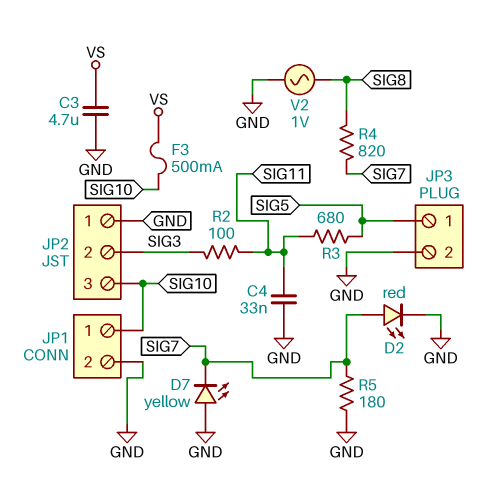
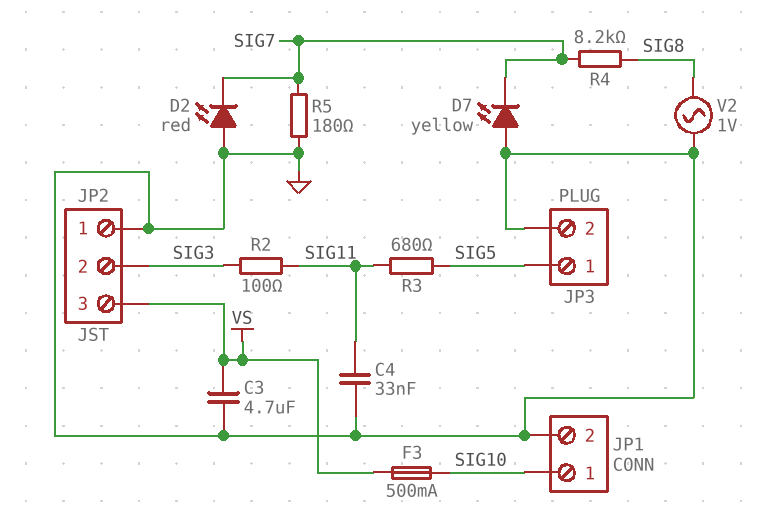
D2: LED red (A SIG7, K GND) -> LED red (A GND, K SIG7)
JP2 pin 3: SIG10 -> VS
R4: 820 (SIG7, SIG8) -> 8.2k (SIG7, SIG8)

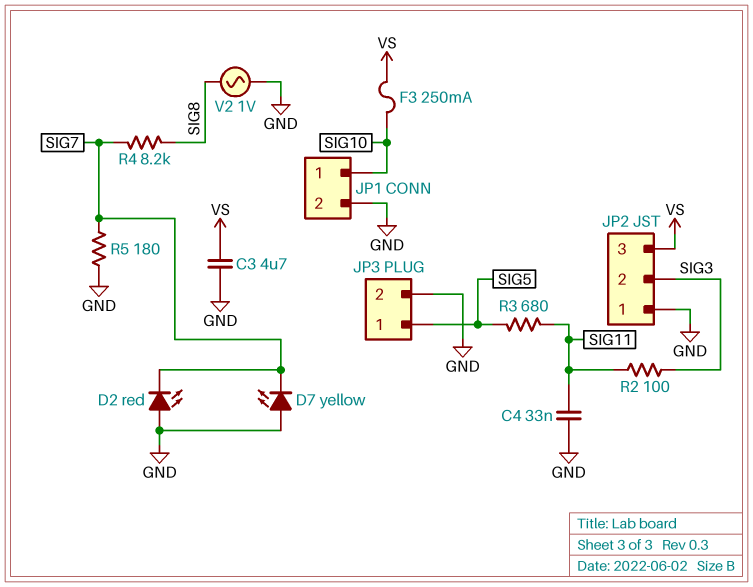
F3: 500mA (SIG10, VS) -> 250mA (SIG10, VS)

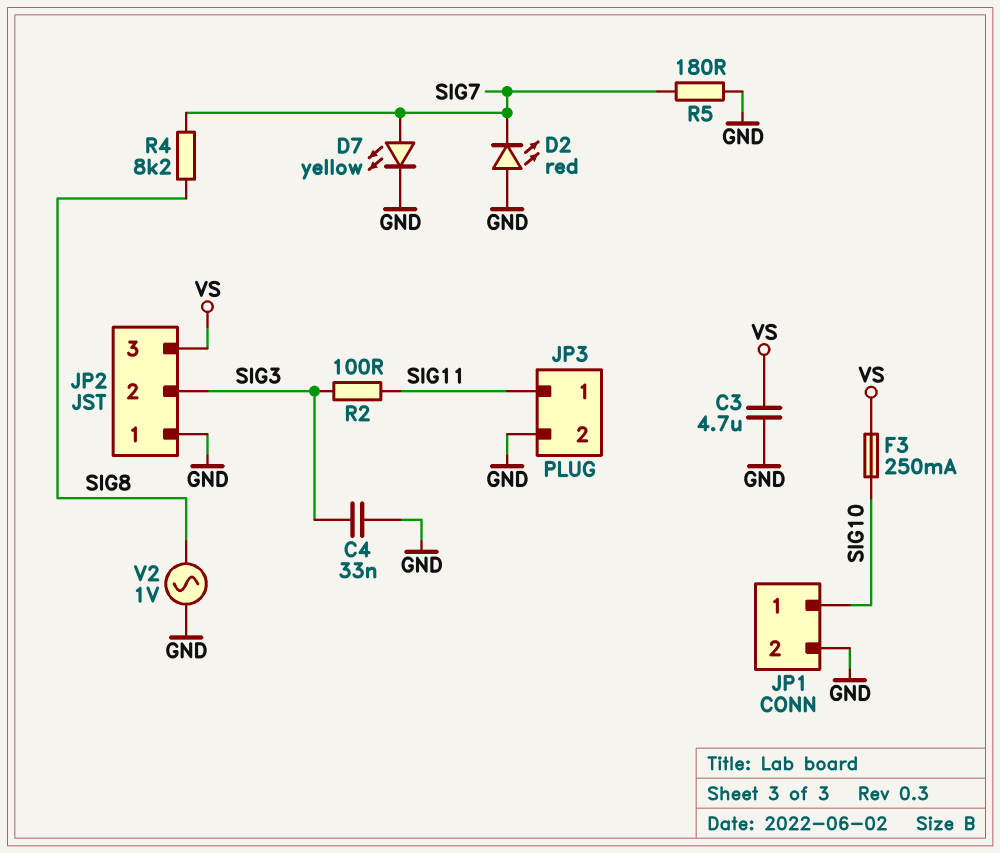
C4: 33nF (GND, SIG11) -> 33nF (GND, SIG3)
D7: LED yellow (A GND, K SIG7) -> LED yellow (A SIG7, K GND)
JP3 pin 1: SIG5 -> SIG11
R3: 680 (SIG5, SIG11) -> none

